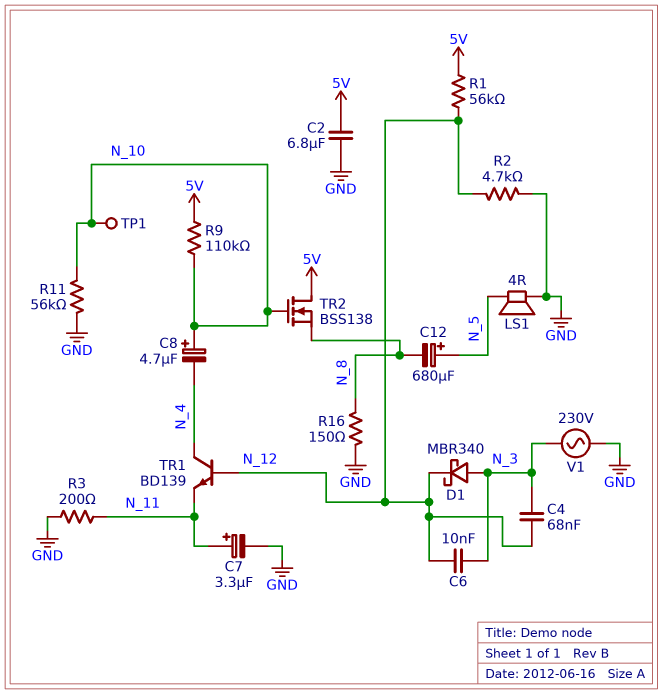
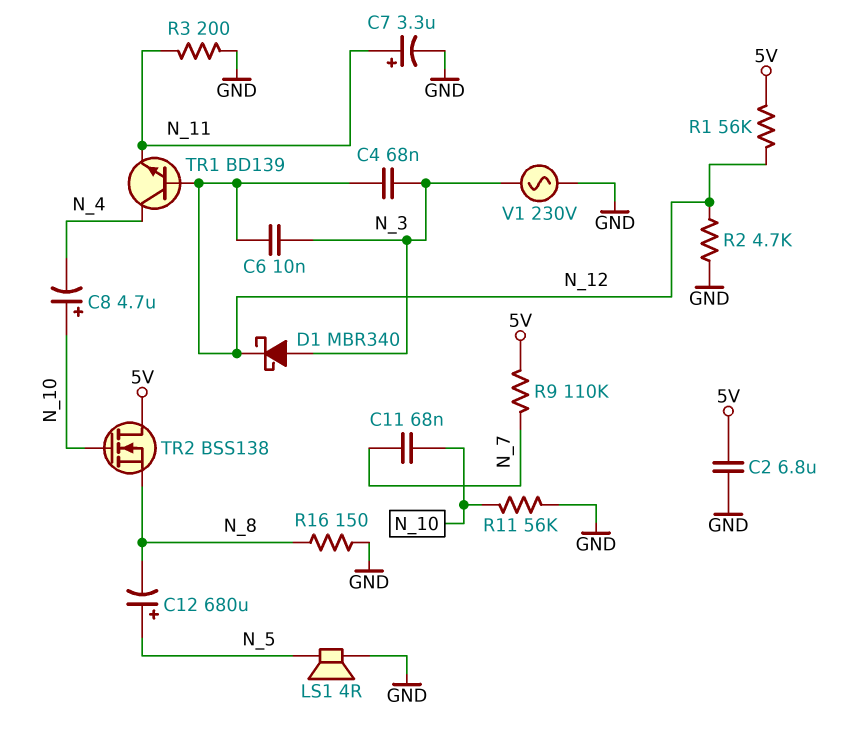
C11: none -> 68nF (N_7, N_10)
R9: 110k (5V, N_10) -> 110k (5V, N_7)
TP1: test point (N_10) -> none

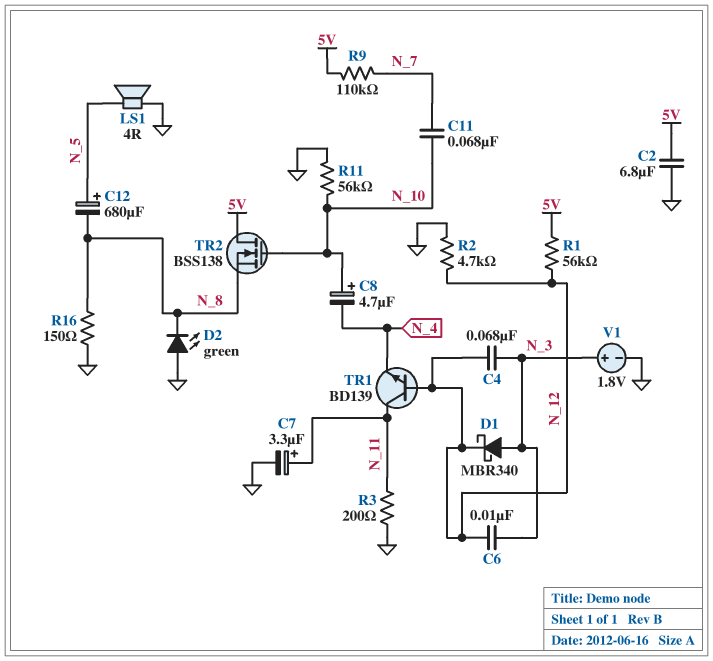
D2: none -> LED green (A GND, K N_8)
TR1: NPN BD139 (B N_12, C N_4, E N_11) -> NPN BD139 (B N_12, C N_11, E N_4)
V1: AC 230V (GND, N_3) -> 1.8V (plus N_3, minus GND)

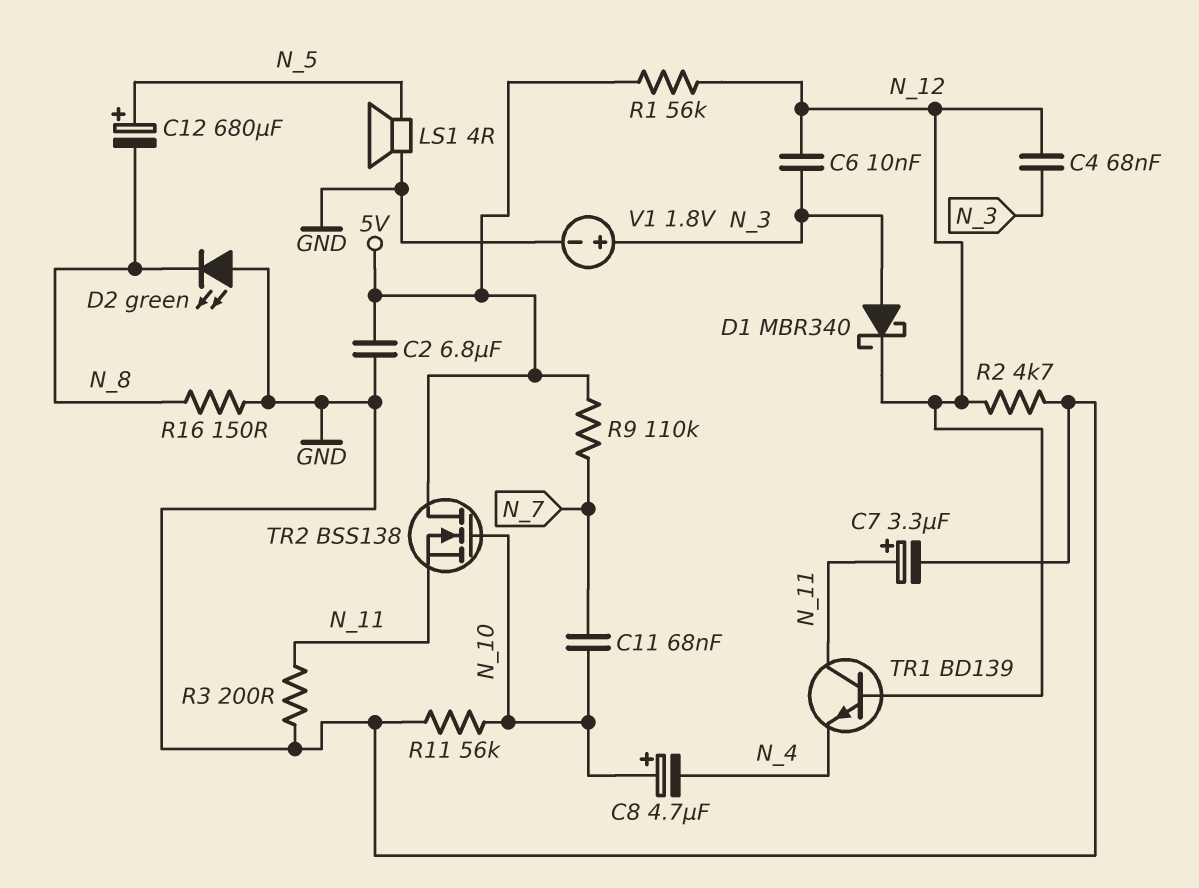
TR2: NMOS BSS138 (G N_10, D 5V, S N_8) -> NMOS BSS138 (G N_10, D 5V, S N_11)

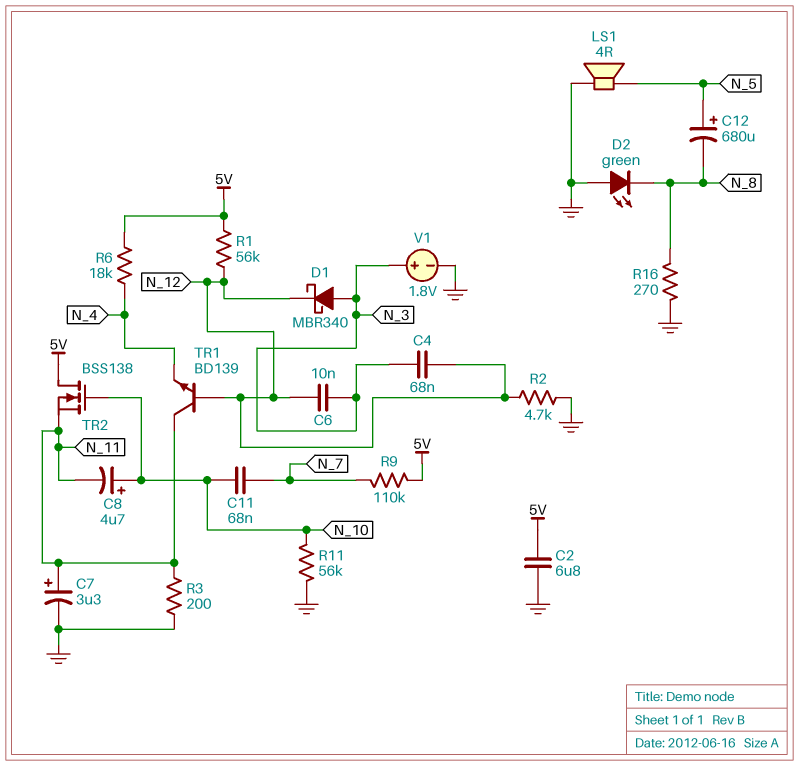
C8: 4.7uF (plus N_10, minus N_4) -> 4.7uF (plus N_10, minus N_11)
R6: none -> 18k (5V, N_4)
R16: 150 (GND, N_8) -> 270 (GND, N_8)

